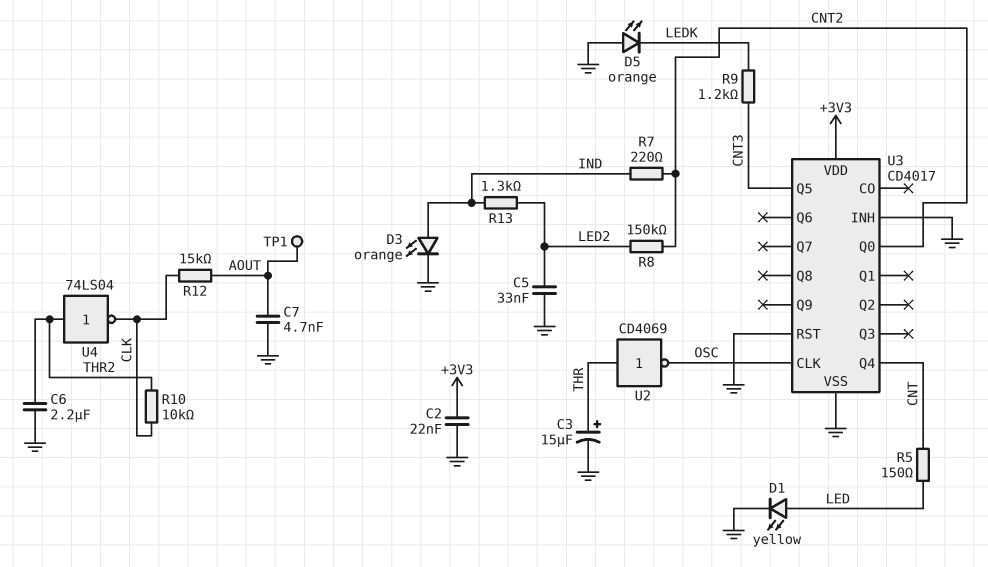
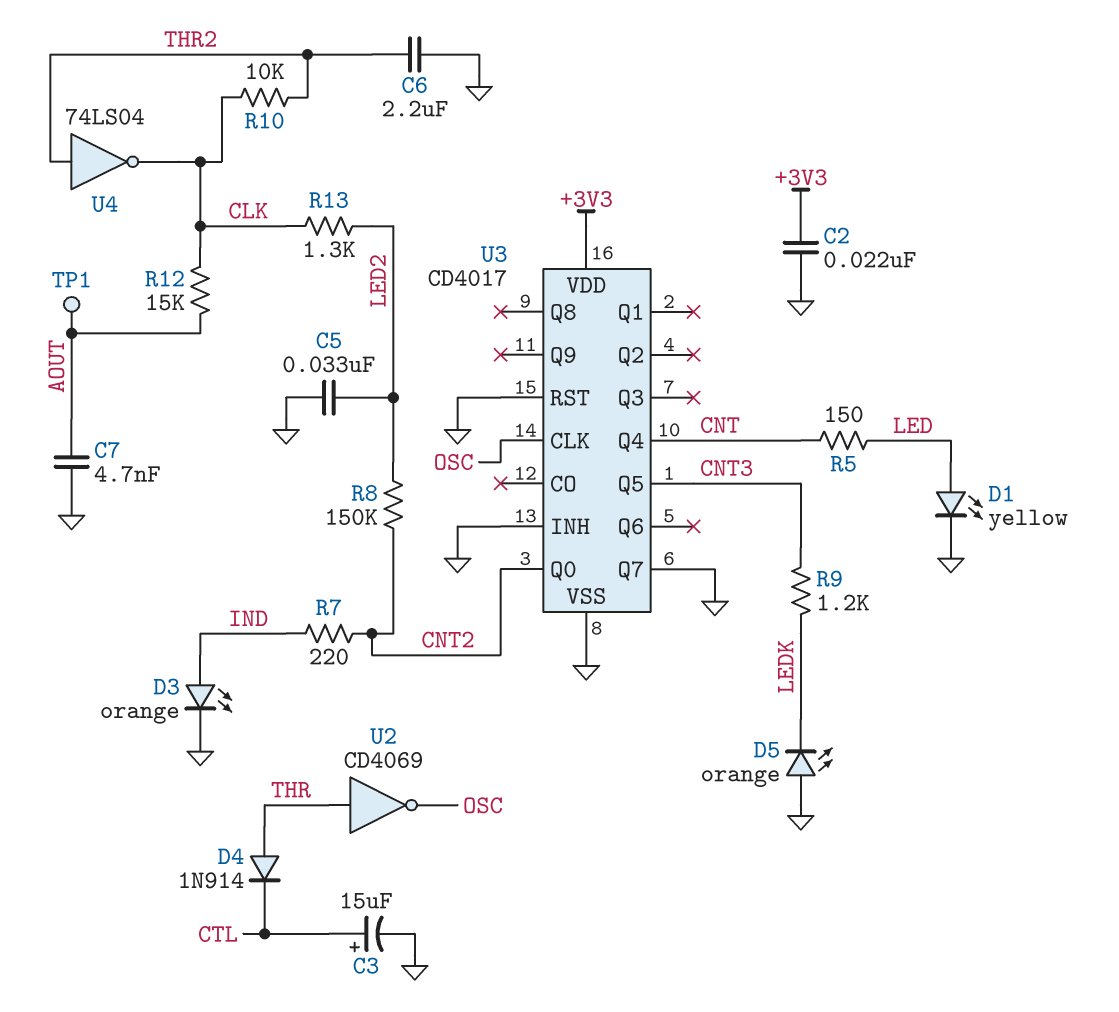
C3: 15uF (plus THR, minus GND) -> 15uF (plus CTL, minus GND)
D4: none -> diode 1N914 (A THR, K CTL)
R13: 1.3k (IND, LED2) -> 1.3k (CLK, LED2)
U3 pin Q7: none -> GND

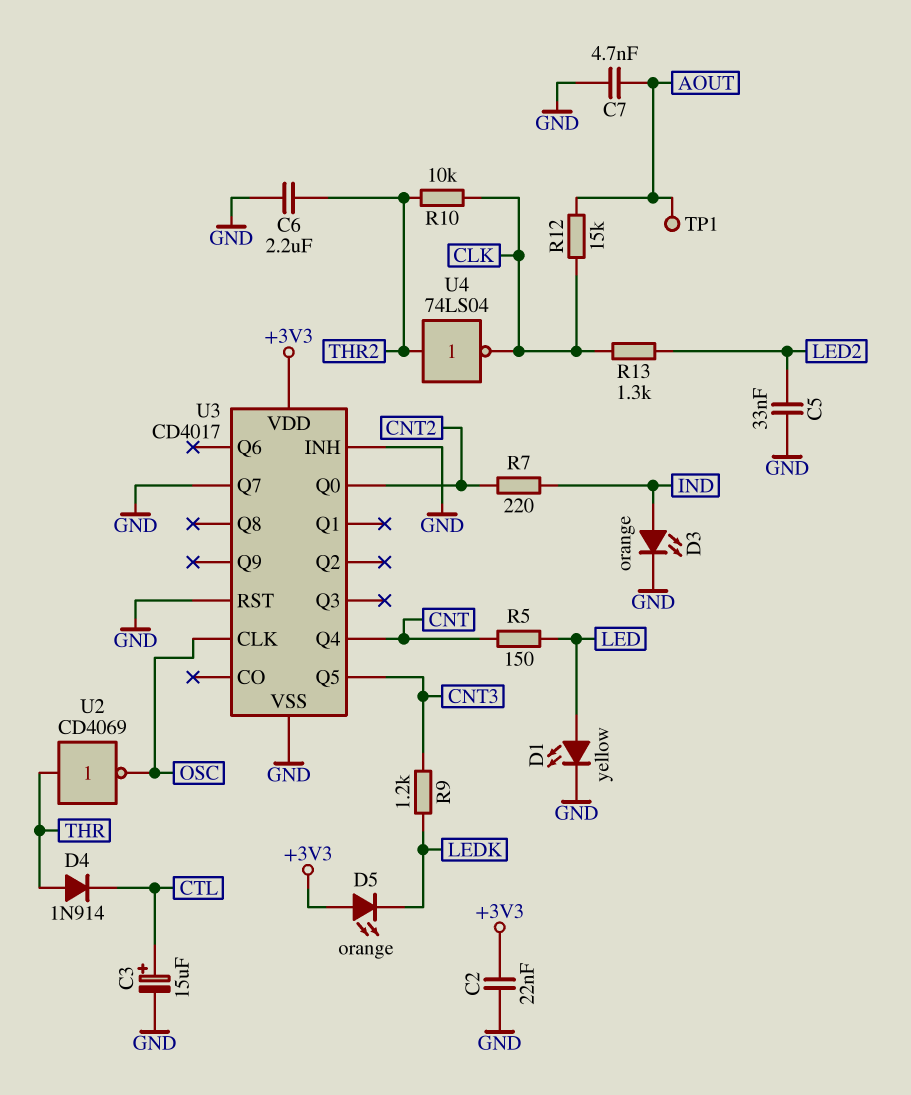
D5: LED orange (A GND, K LEDK) -> LED orange (A +3V3, K LEDK)
R8: 150k (CNT2, LED2) -> none

